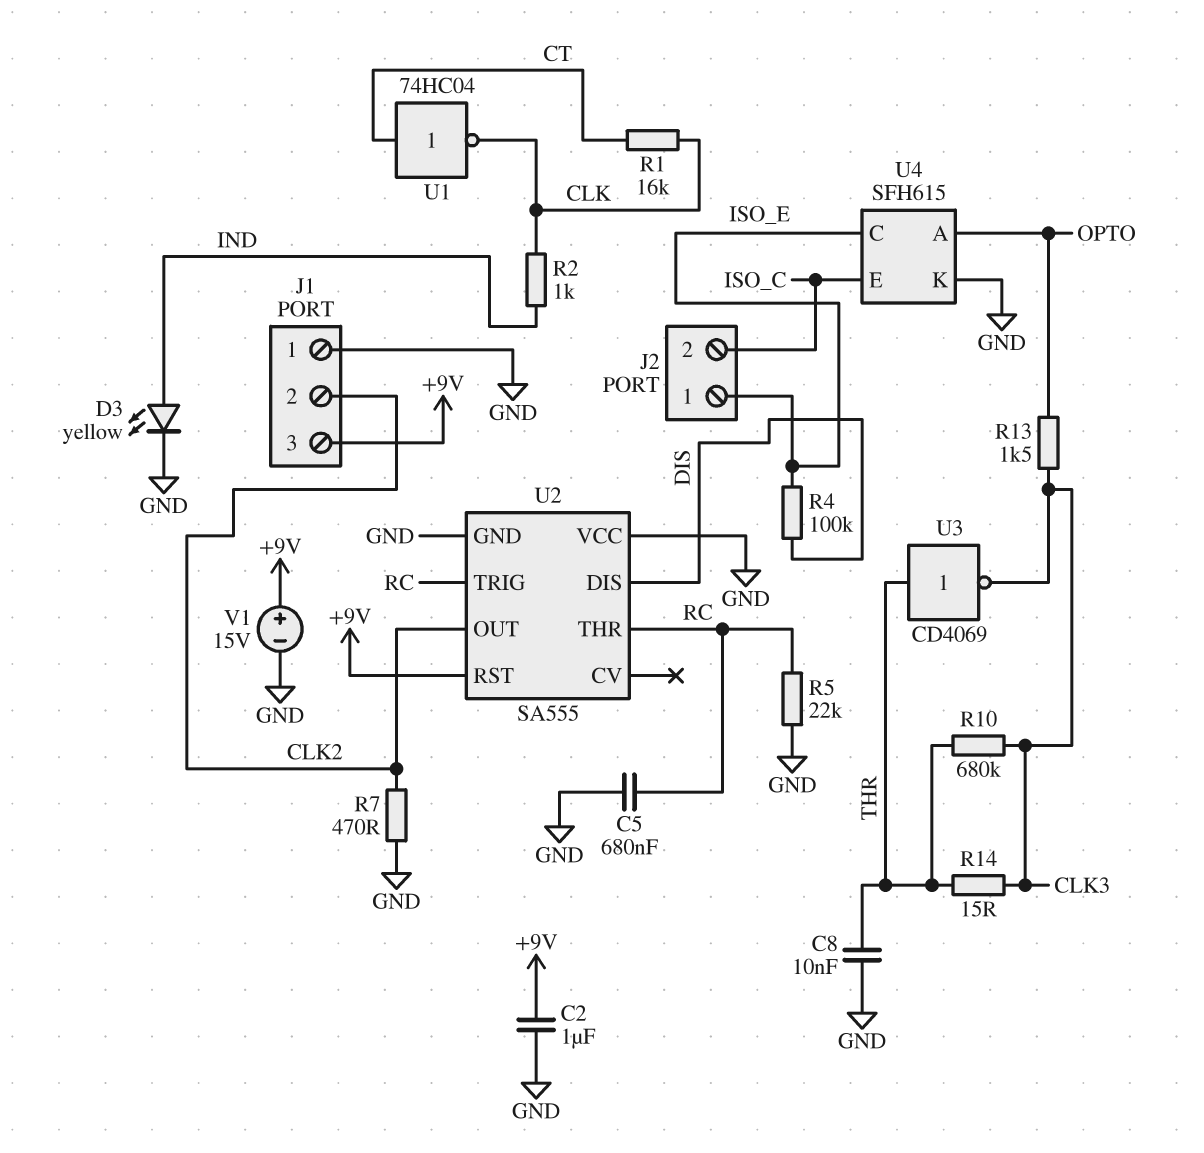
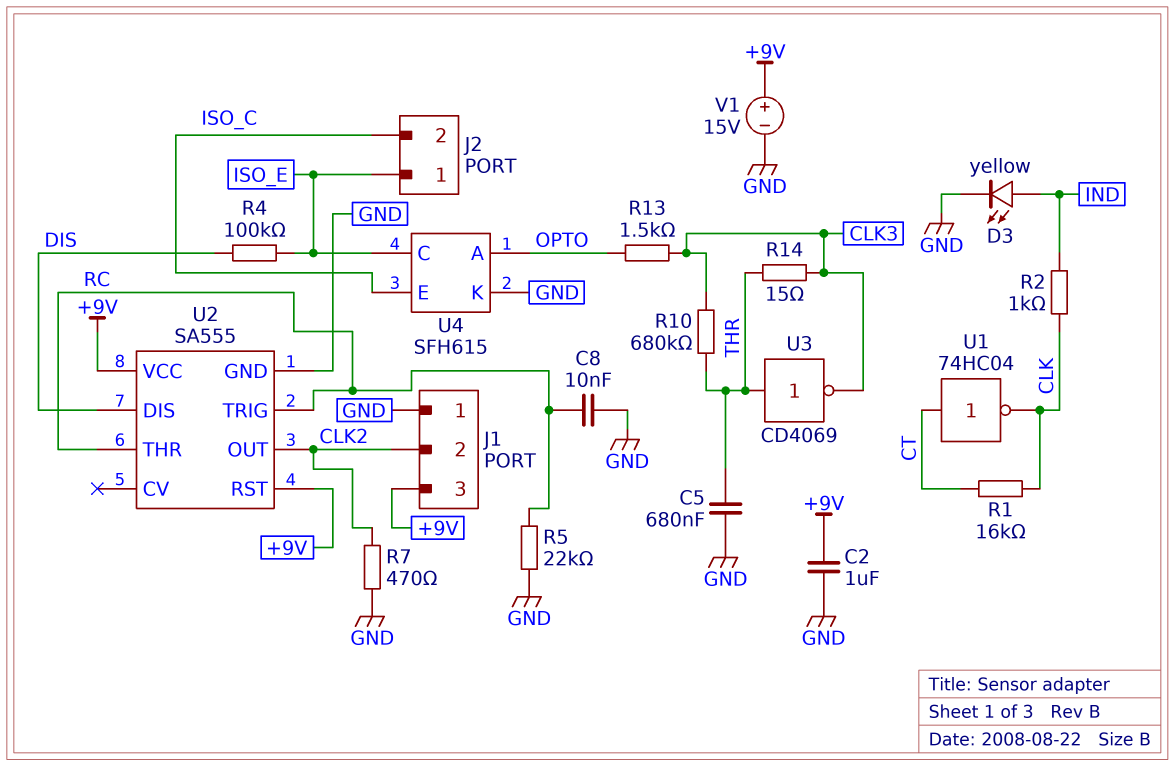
C5: 680nF (GND, RC) -> 680nF (GND, THR)
C8: 10nF (GND, THR) -> 10nF (GND, RC)
U2 pin VCC: GND -> +9V

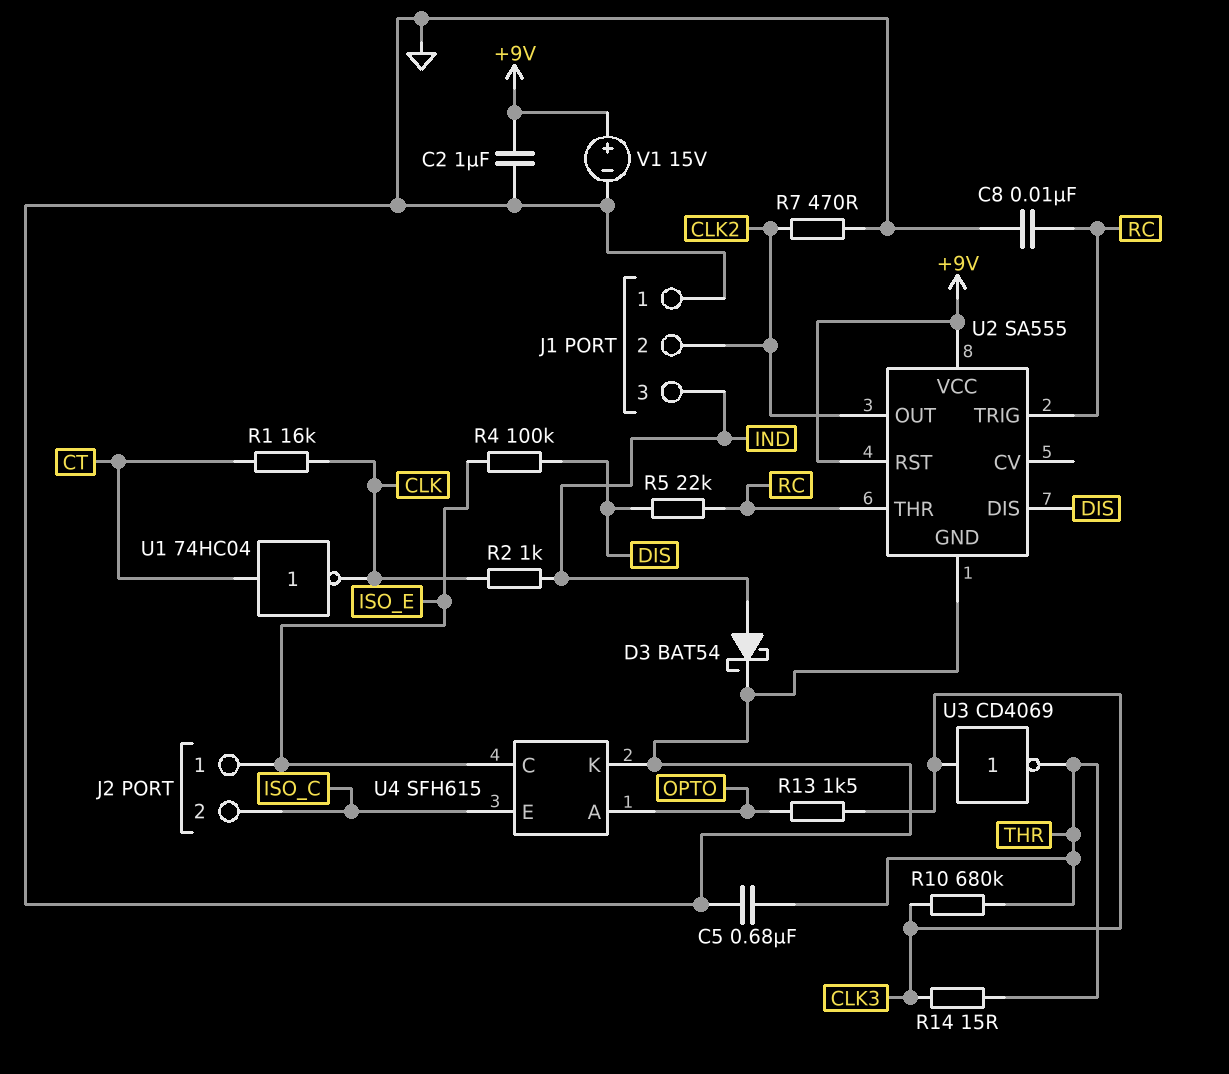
D3: LED yellow (A IND, K GND) -> schottky BAT54 (A IND, K GND)
J1 pin 3: +9V -> IND
R5: 22k (GND, RC) -> 22k (DIS, RC)
U3: NOT CD4069 (in THR, out CLK3) -> NOT CD4069 (in CLK3, out THR)

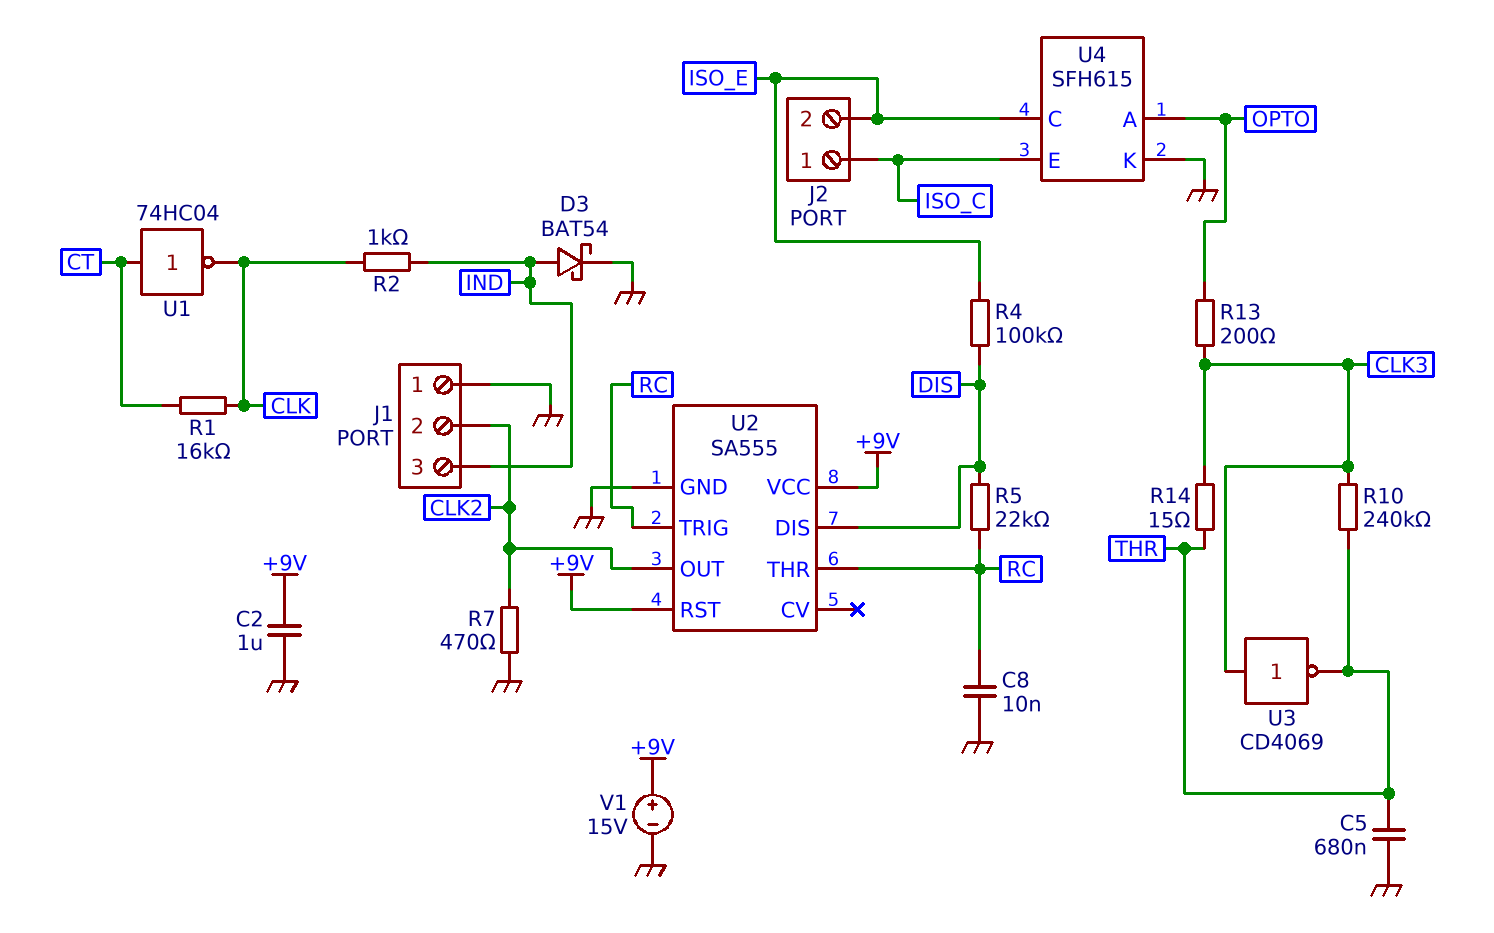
J2 pin 1: ISO_E -> ISO_C
J2 pin 2: ISO_C -> ISO_E
R10: 680k (CLK3, THR) -> 240k (CLK3, THR)
R13: 1.5k (CLK3, OPTO) -> 200 (CLK3, OPTO)

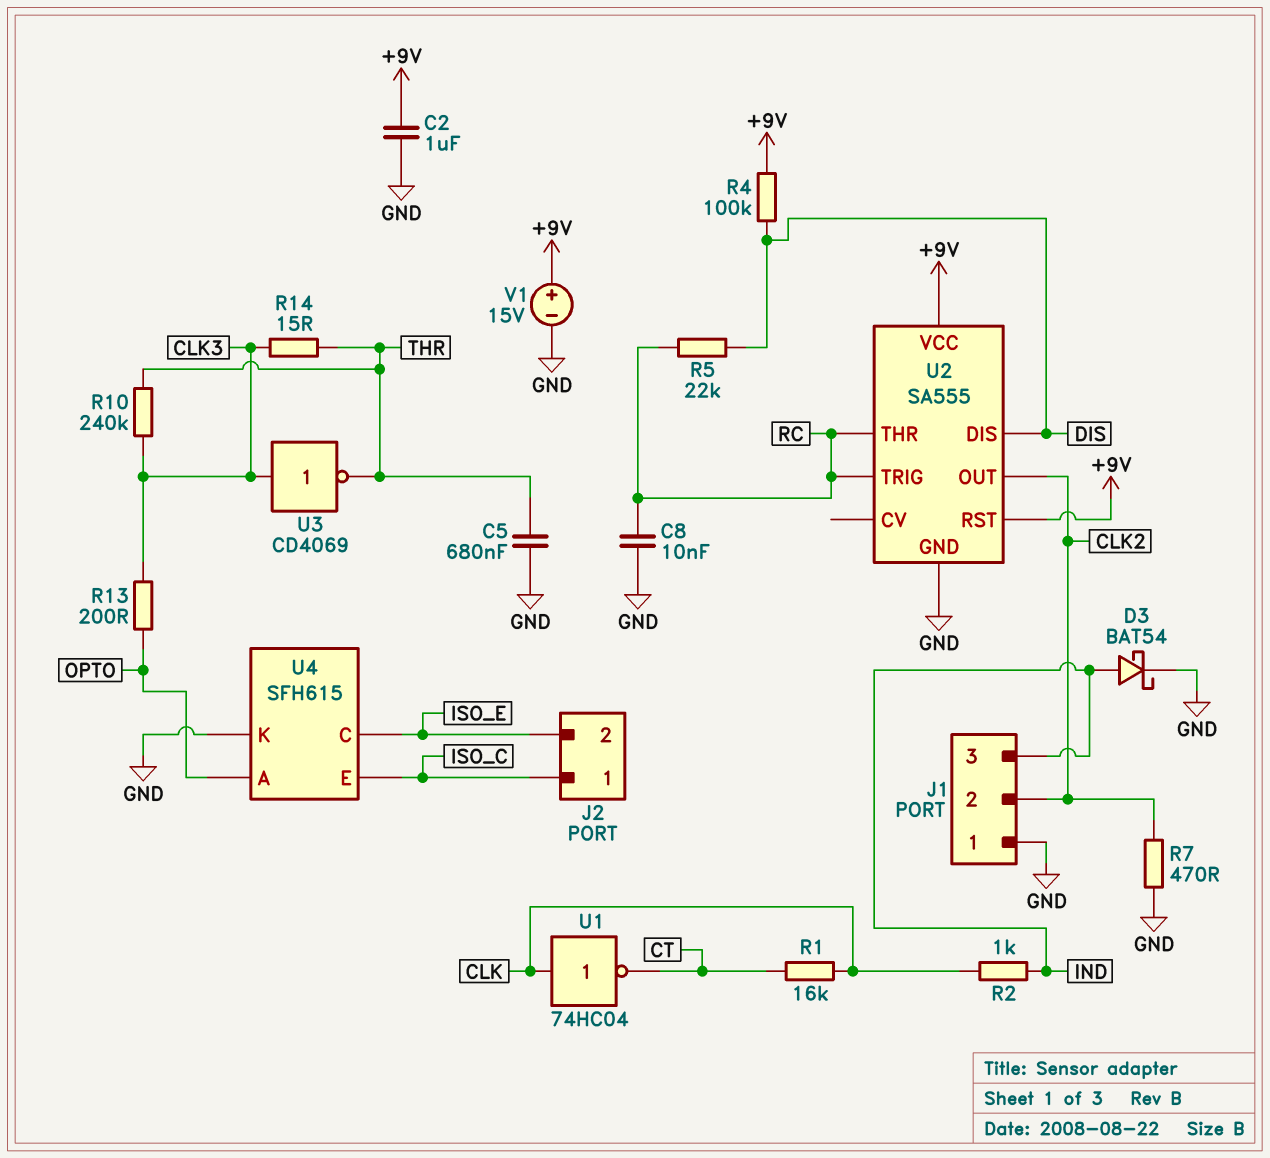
R4: 100k (DIS, ISO_E) -> 100k (+9V, DIS)
U1: NOT 74HC04 (in CT, out CLK) -> NOT 74HC04 (in CLK, out CT)

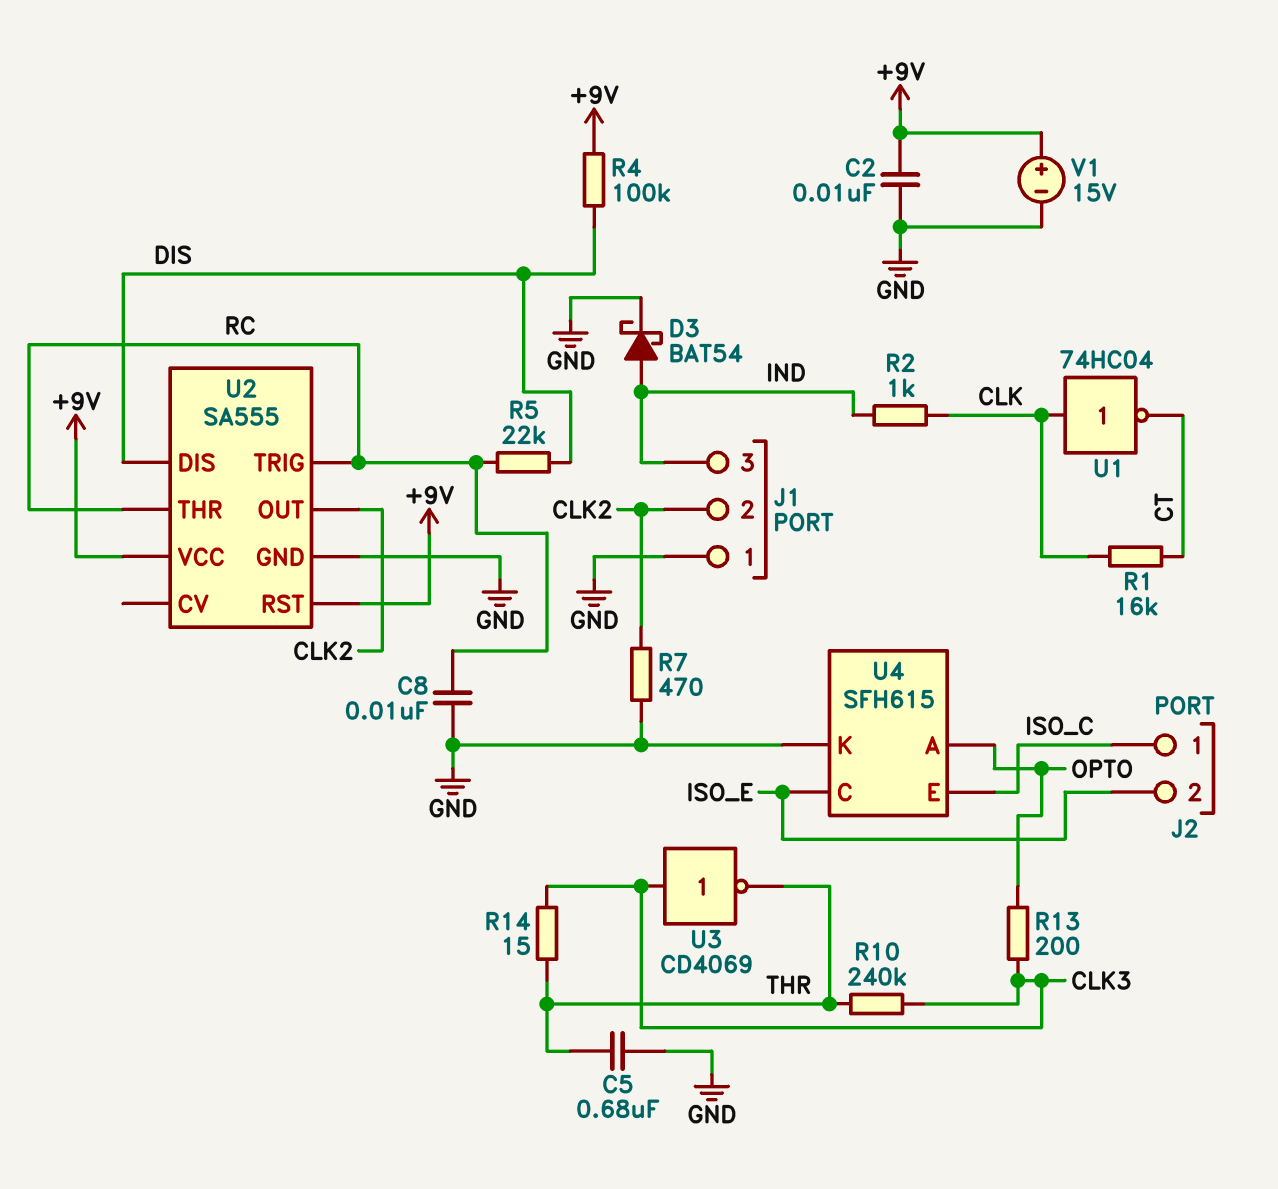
C2: 1uF (+9V, GND) -> 10nF (+9V, GND)

